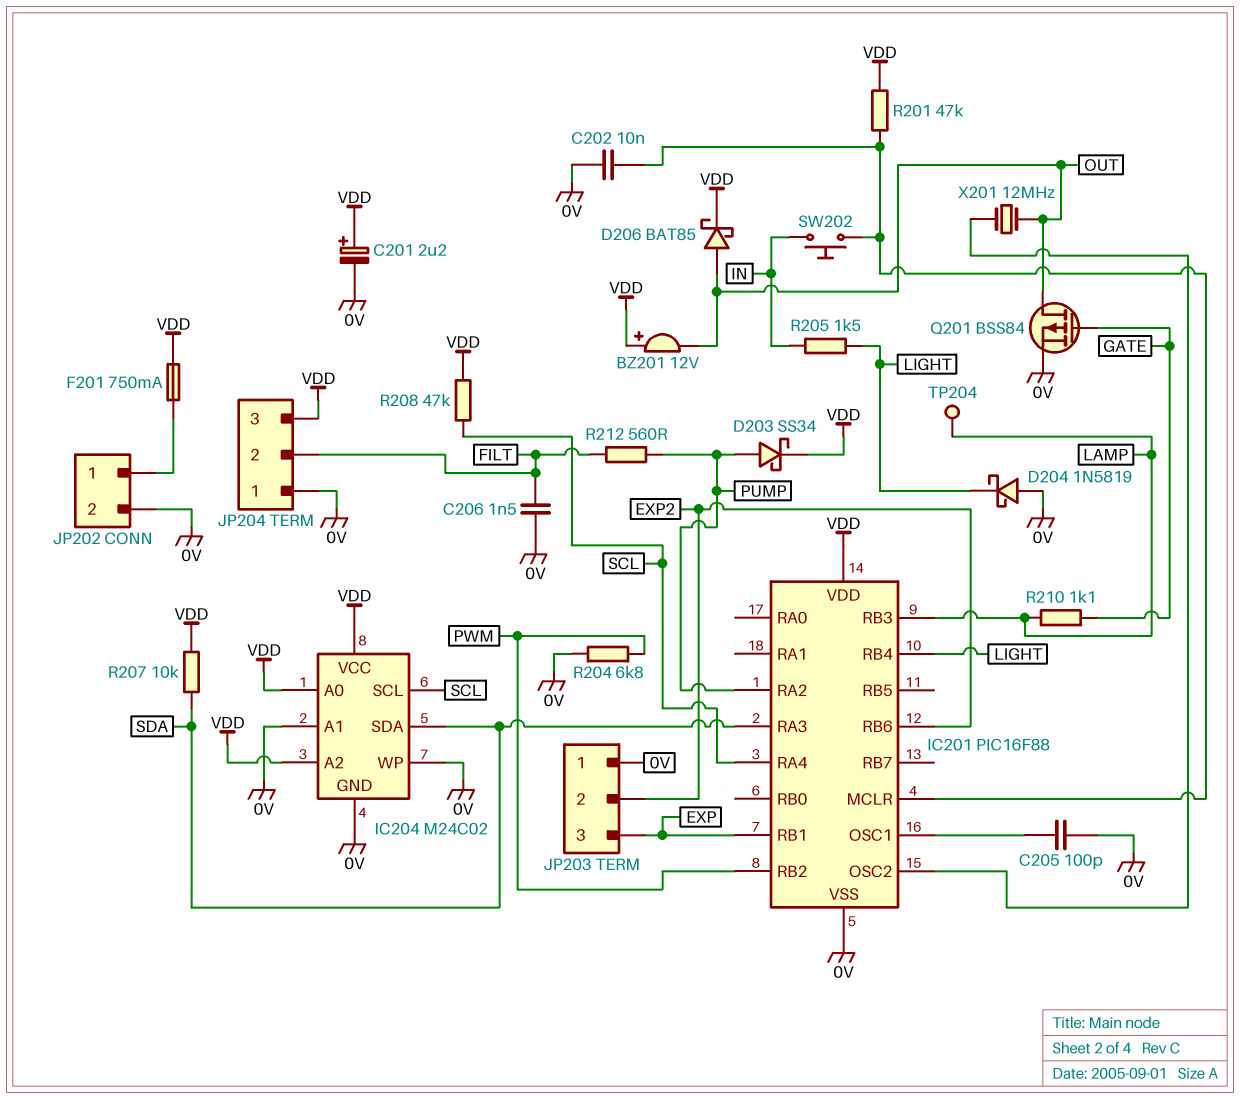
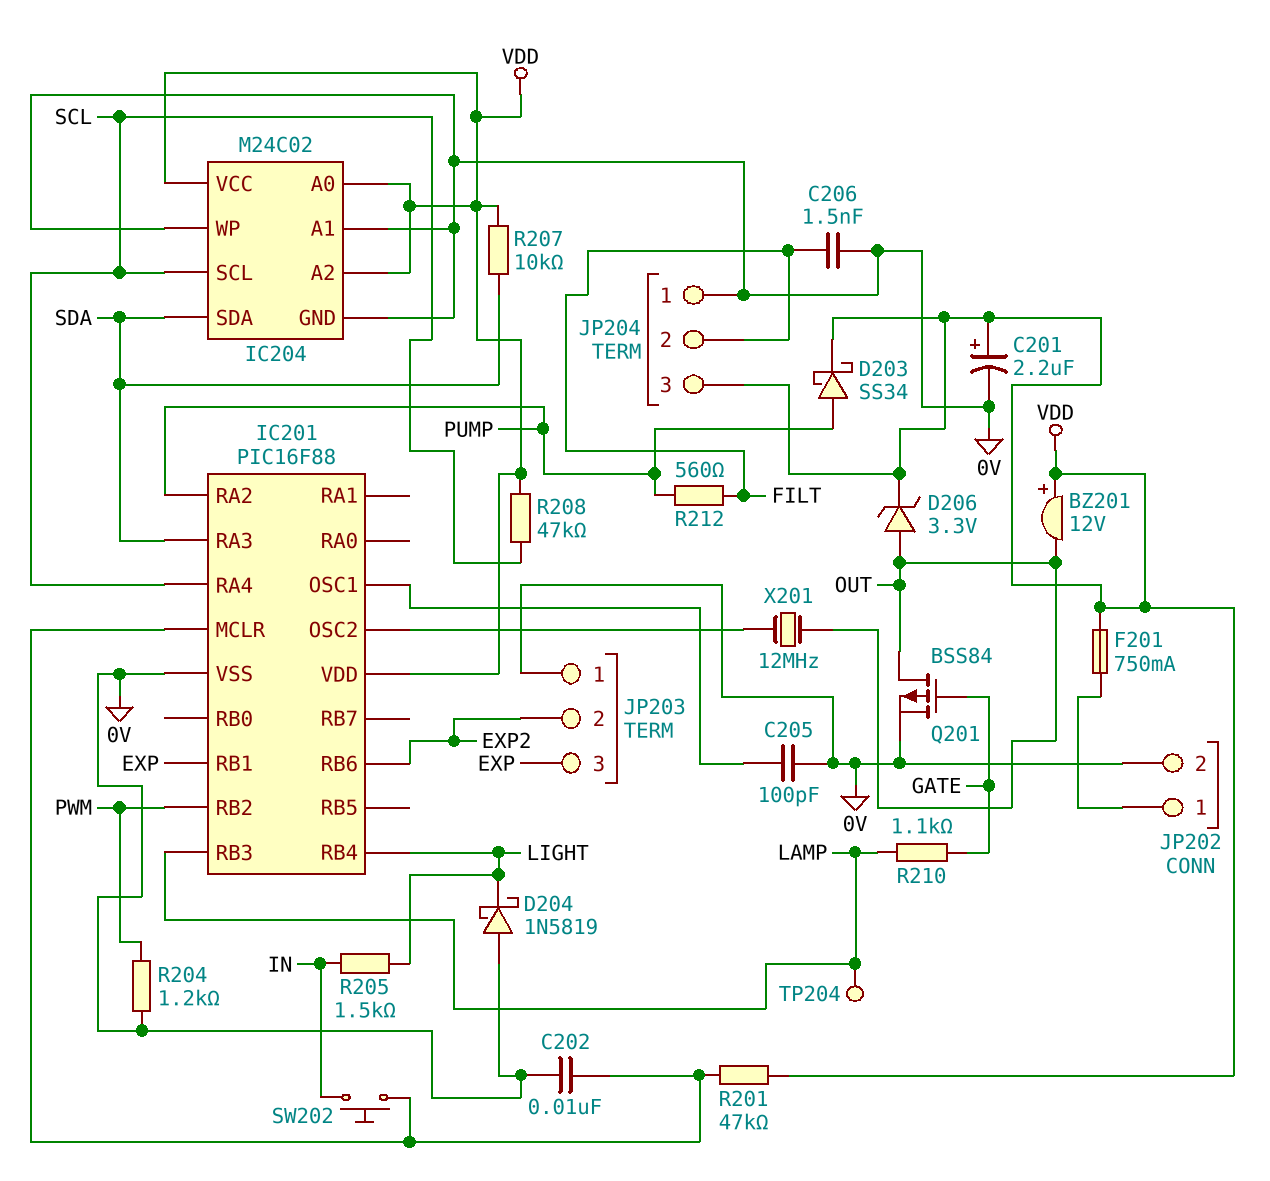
D206: schottky BAT85 (A OUT, K VDD) -> zener 3.3V (A OUT, K VDD)
R204: 6.8k (0V, PWM) -> 1.2k (0V, PWM)

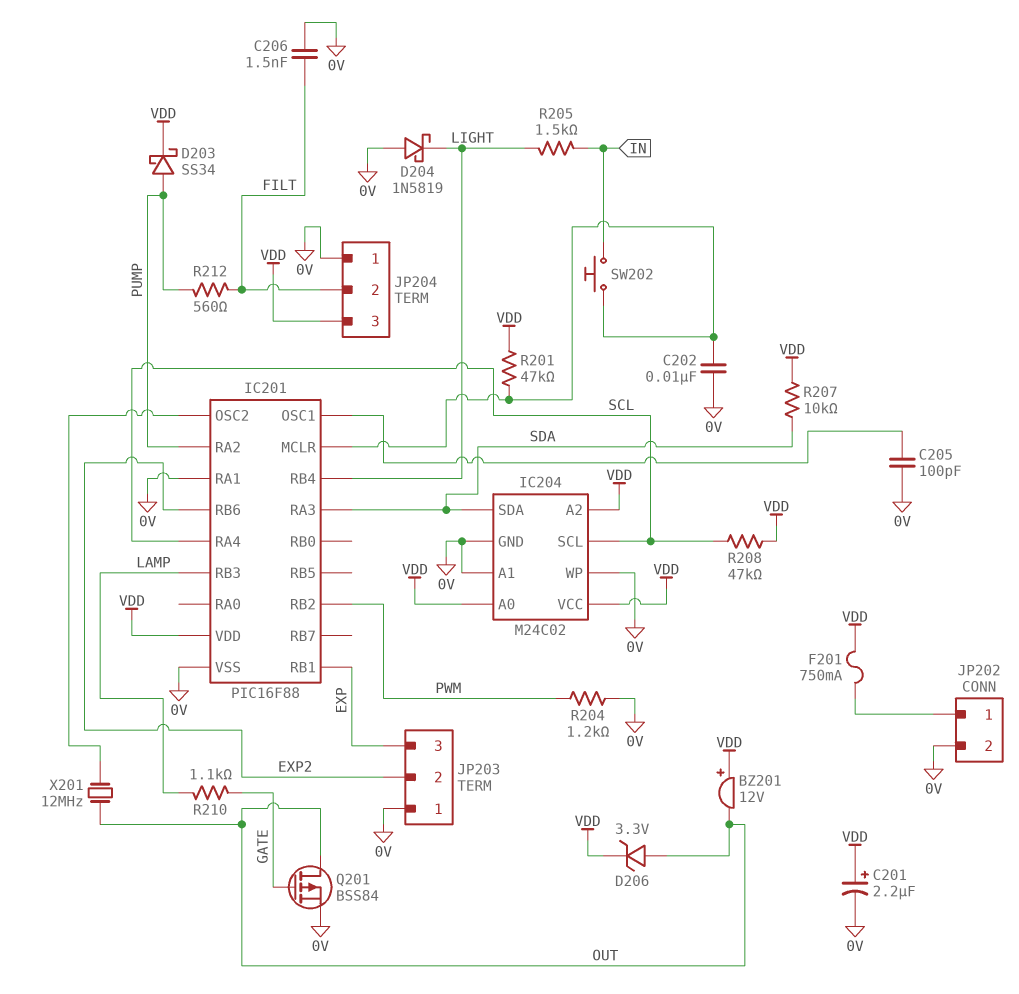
IC201 pin RA1: none -> 0V
TP204: test point (LAMP) -> none

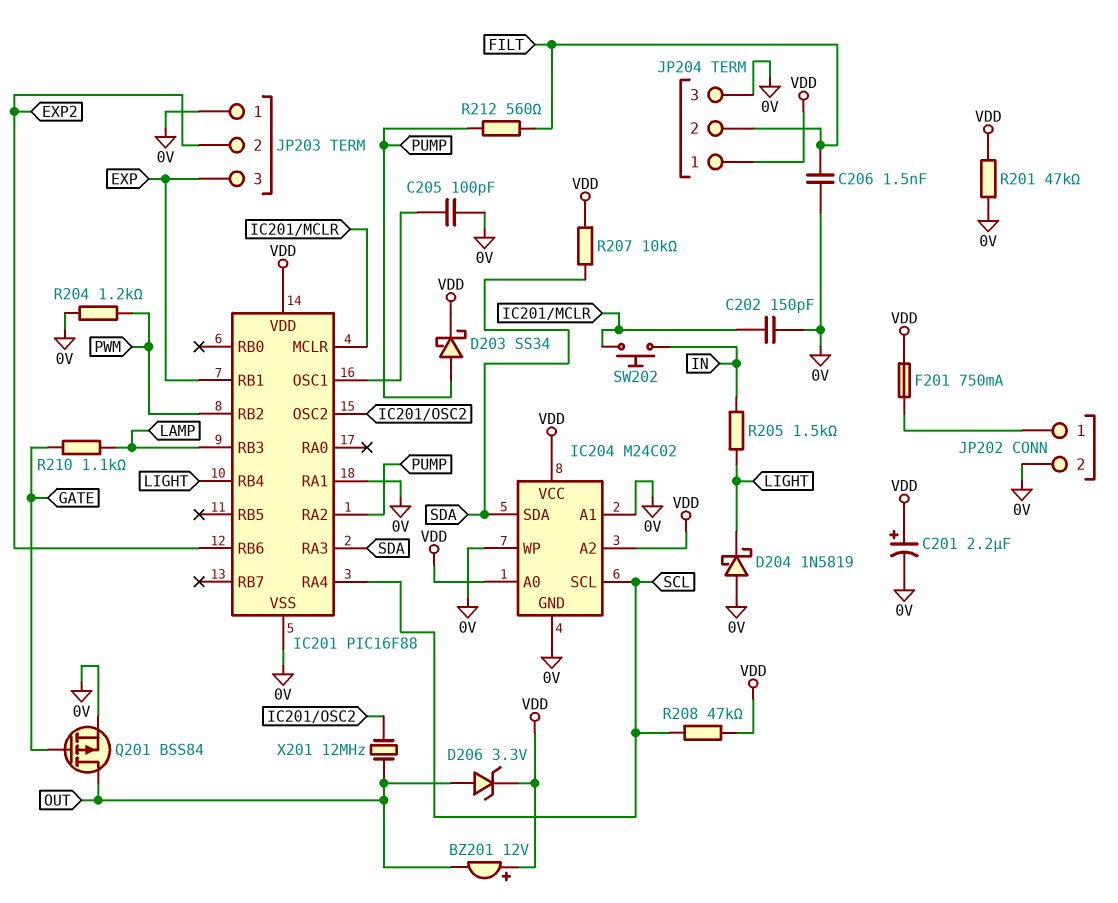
C202: 10nF (0V, IC201/MCLR) -> 150pF (0V, IC201/MCLR)
JP204 pin 1: 0V -> VDD
JP204 pin 3: VDD -> 0V
R201: 47k (IC201/MCLR, VDD) -> 47k (0V, VDD)

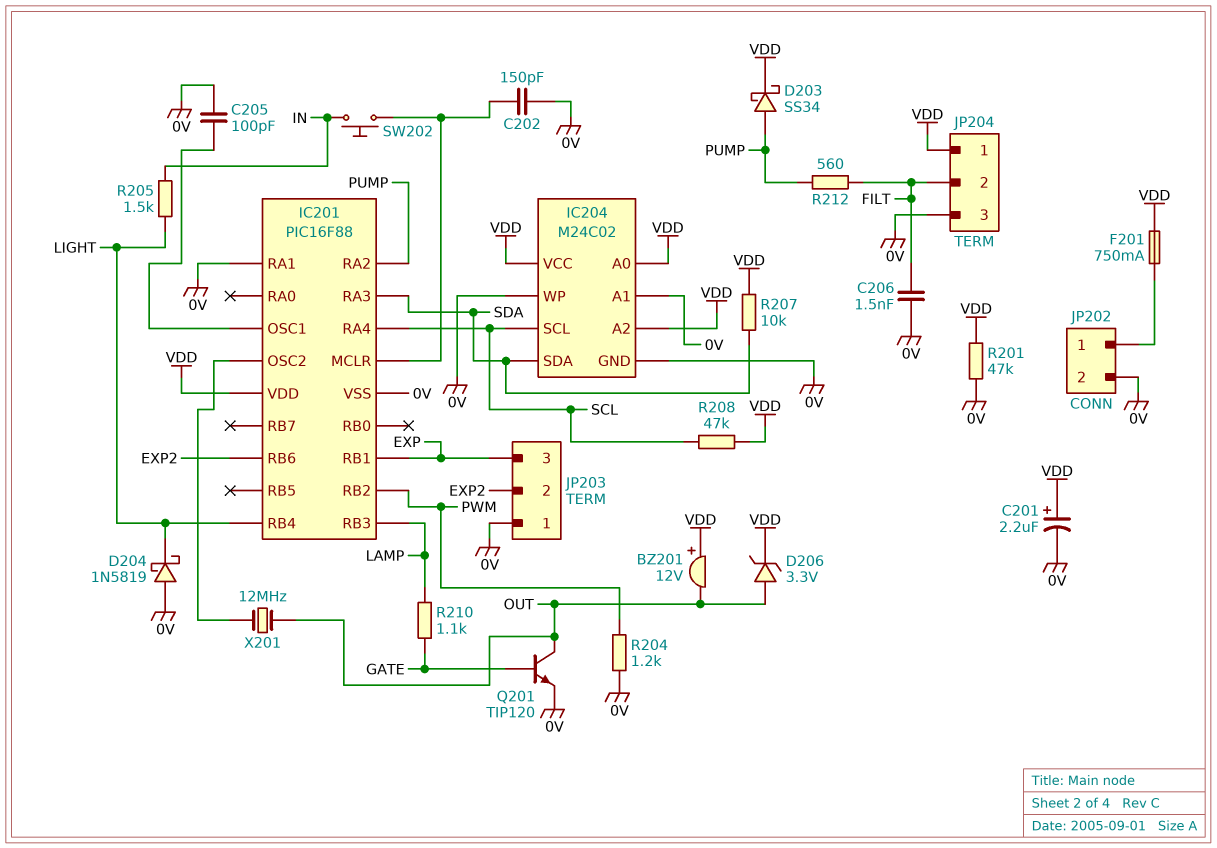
Q201: PMOS BSS84 (G GATE, D OUT, S 0V) -> NPN TIP120 (B GATE, C OUT, E 0V)

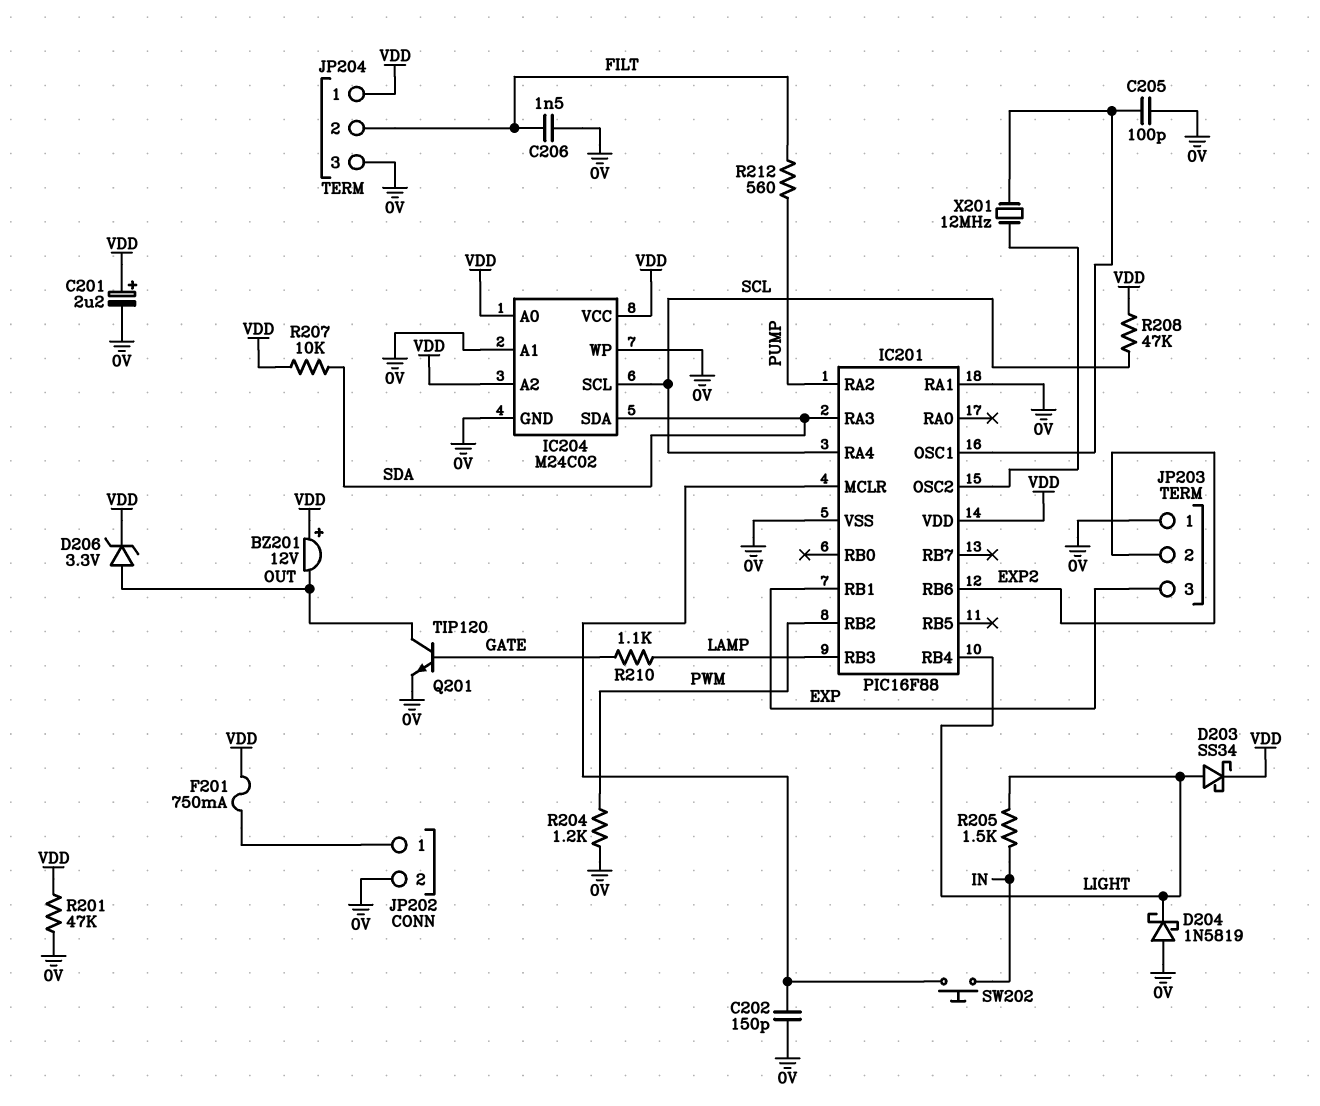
D203: schottky SS34 (A PUMP, K VDD) -> schottky SS34 (A LIGHT, K VDD)
X201: 12MHz (IC201/OSC2, OUT) -> 12MHz (IC201/OSC1, IC201/OSC2)

